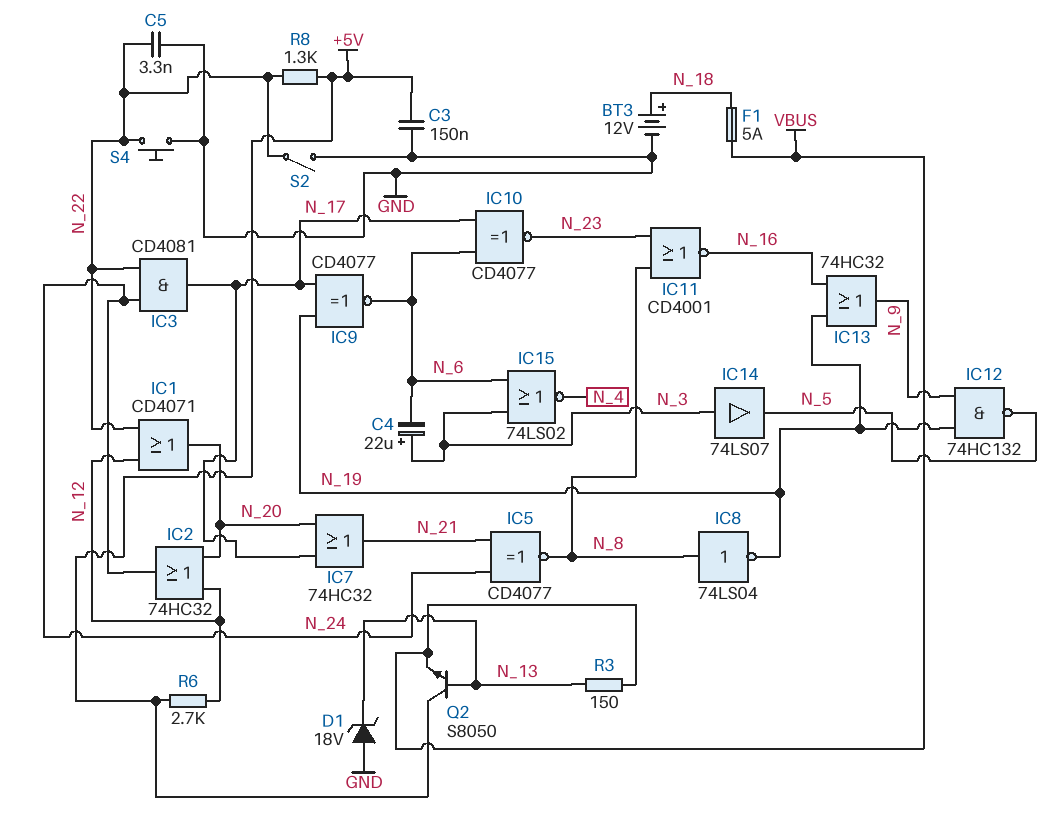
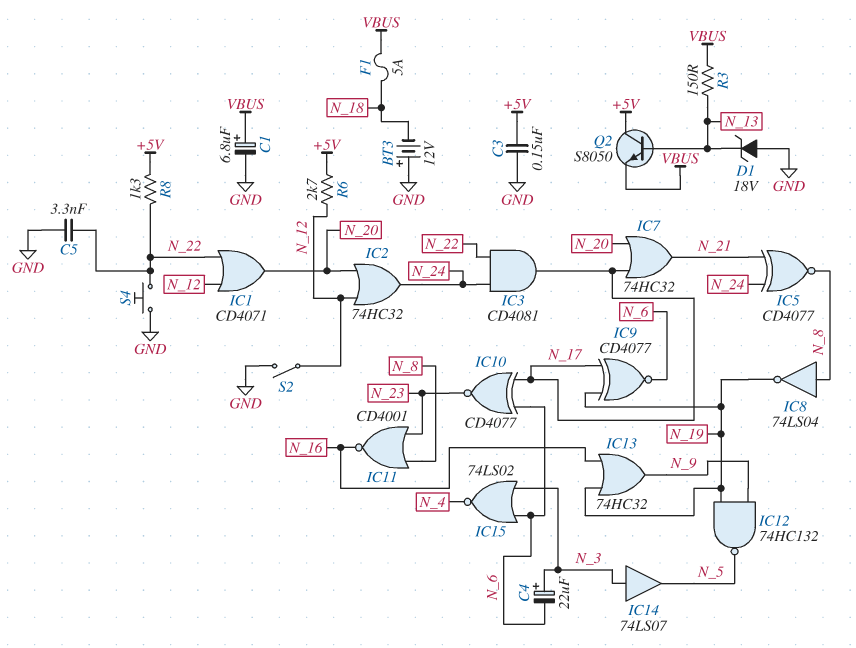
BT3: 12V (plus N_18, minus GND) -> 12V (plus GND, minus N_18)
C1: none -> 6.8uF (plus VBUS, minus GND)
S2: switch (GND, N_22) -> switch (GND, N_12)

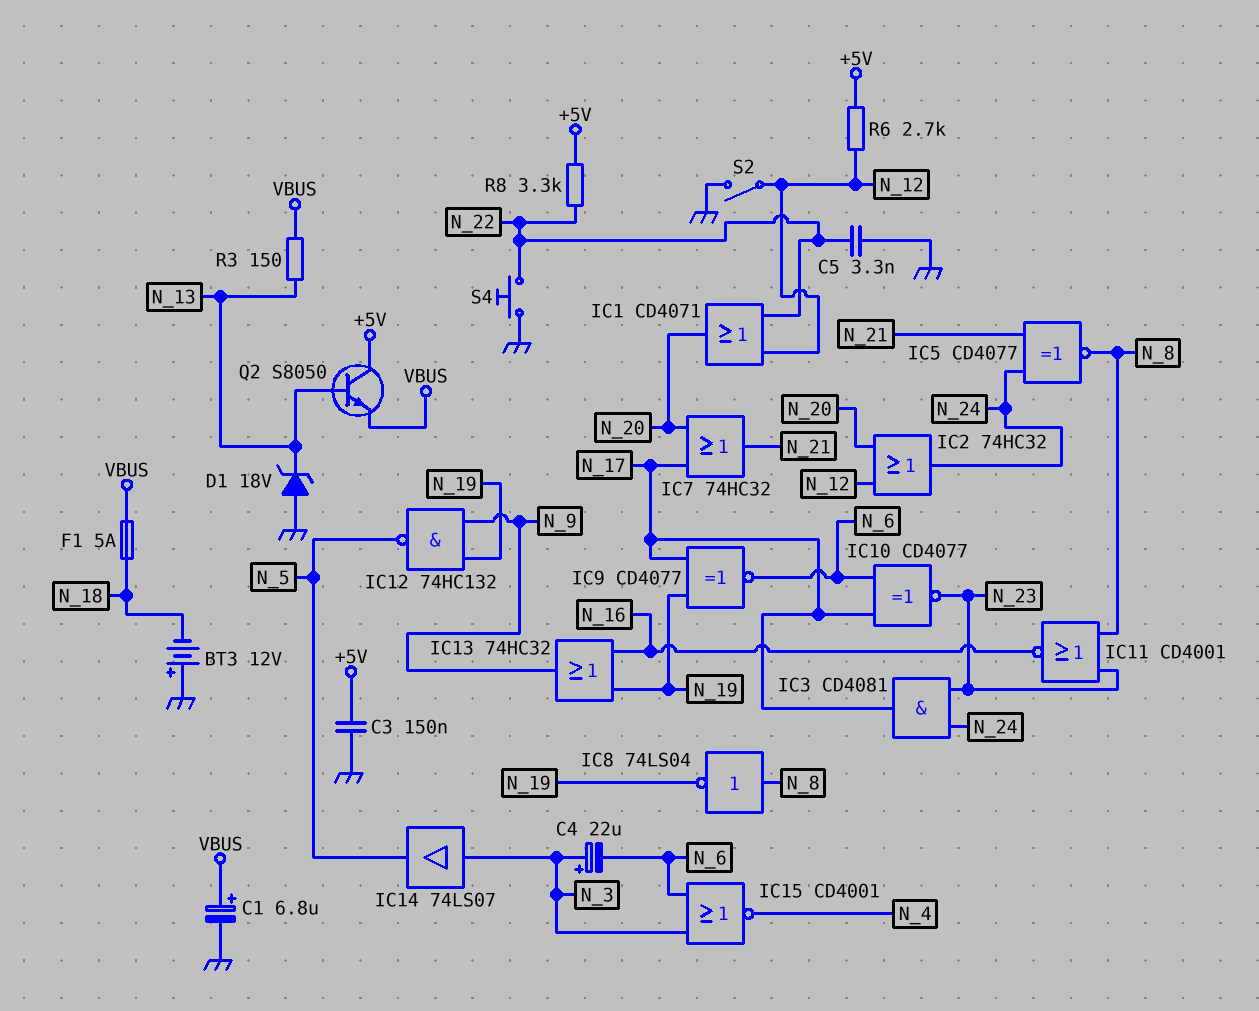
IC3: AND CD4081 (in N_22, in N_24, out N_17) -> AND CD4081 (in N_23, in N_24, out N_17)
IC15: NOR 74LS02 (in N_3, in N_6, out N_4) -> NOR CD4001 (in N_3, in N_6, out N_4)
R8: 1.3k (+5V, N_22) -> 3.3k (+5V, N_22)

